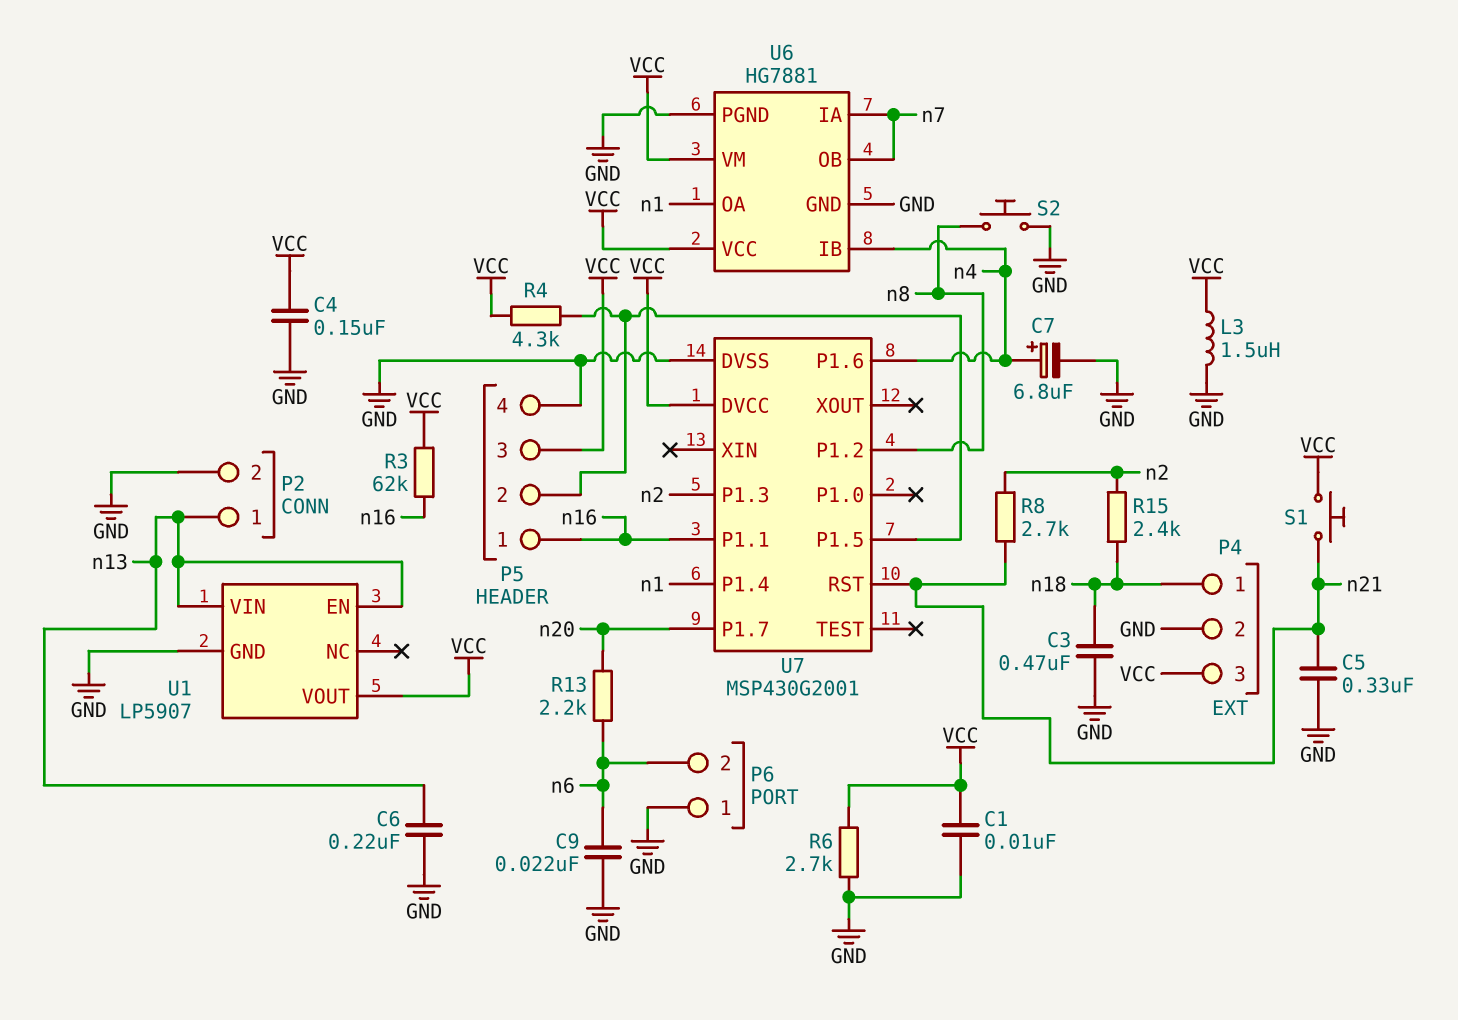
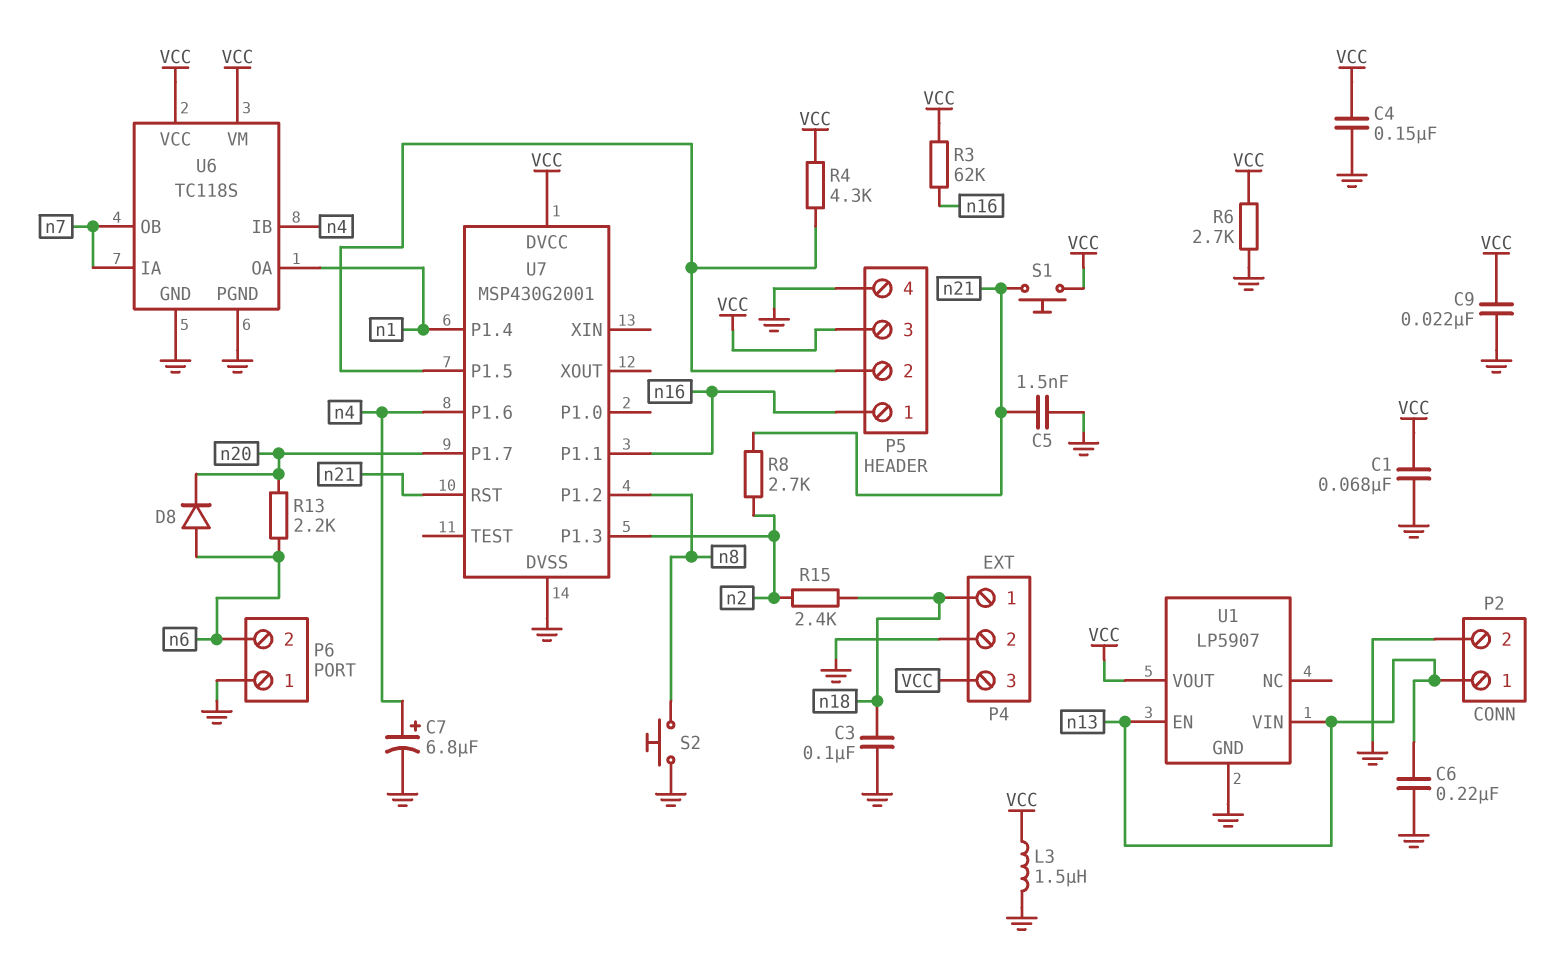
C1: 10nF (GND, VCC) -> 68nF (GND, VCC)
C3: 470nF (GND, n18) -> 100nF (GND, n18)
C5: 330nF (GND, n21) -> 1.5nF (GND, n21)
C9: 22nF (GND, n6) -> 22nF (GND, VCC)
D8: none -> diode (A n6, K n20)
U6: HG7881 -> TC118S

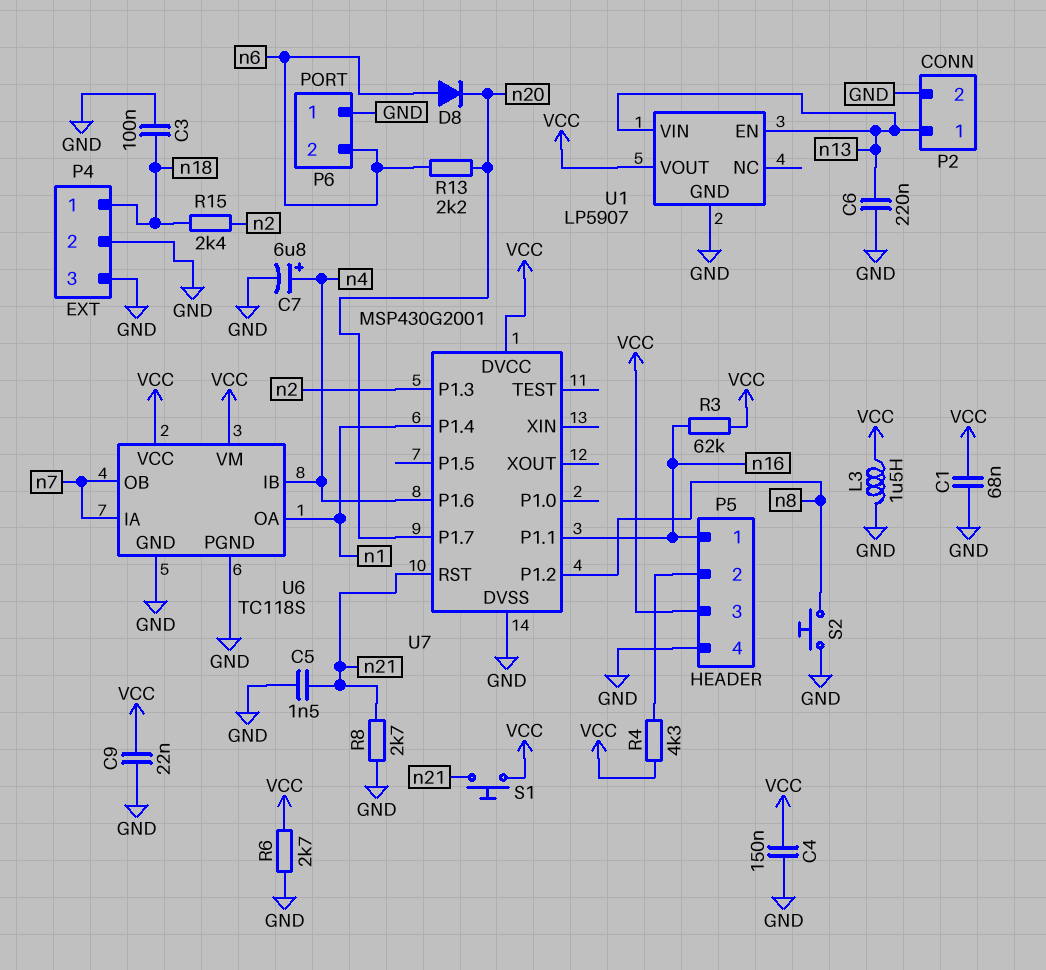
P4 pin 3: VCC -> GND
R8: 2.7k (n2, n21) -> 2.7k (GND, n21)
U7 pin P1.5: P5/2 -> none

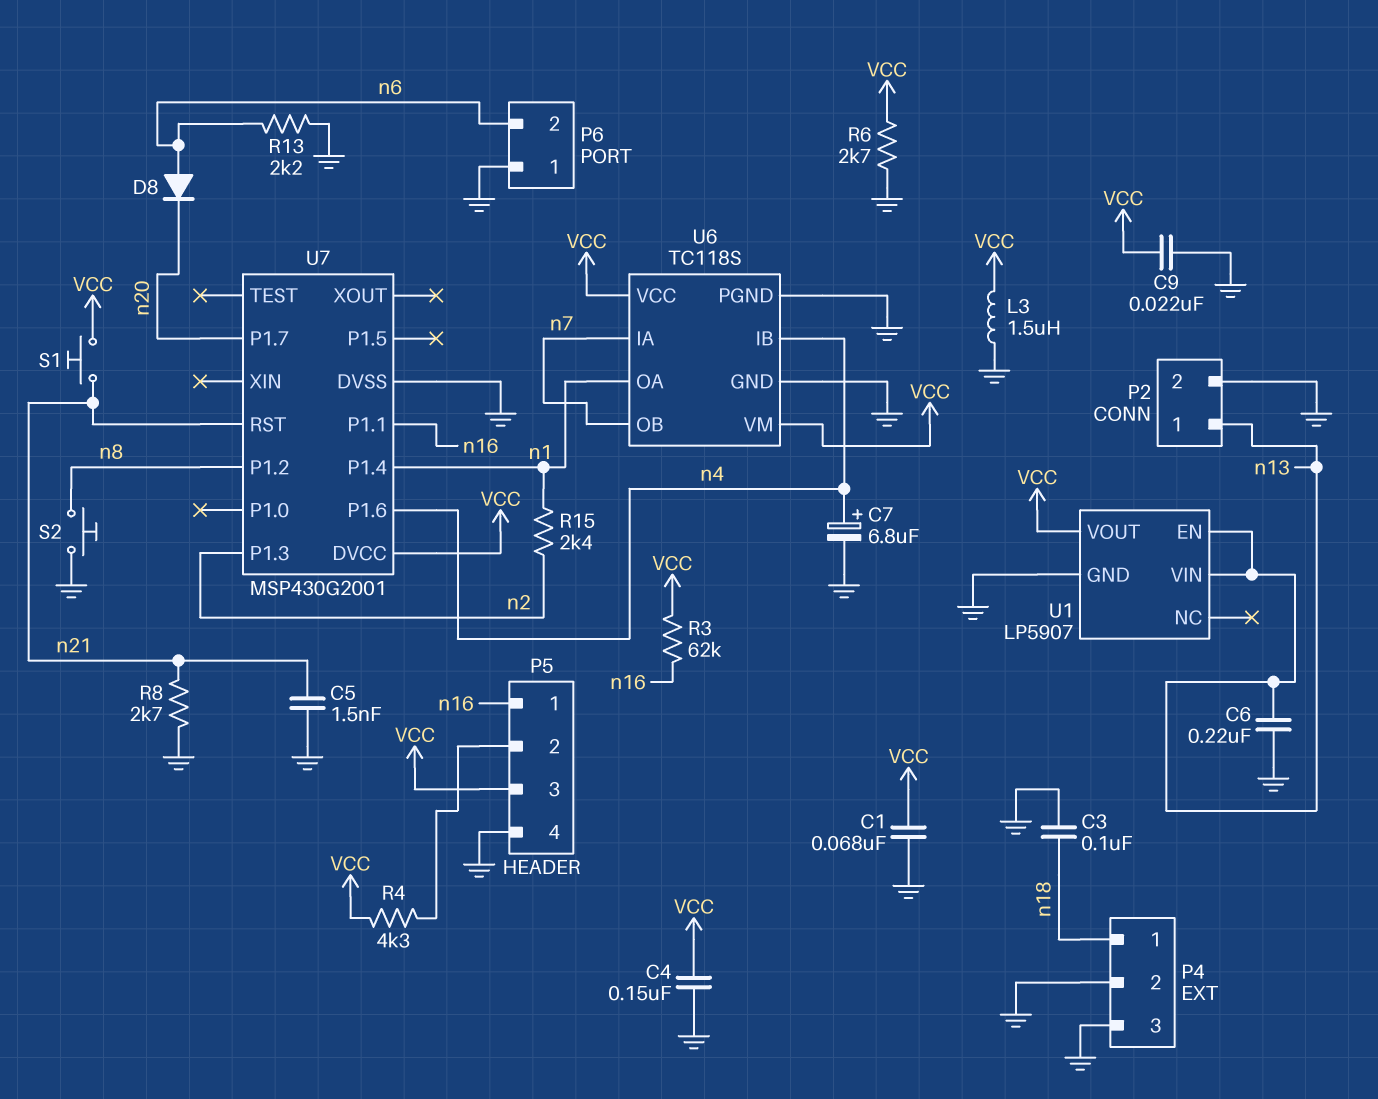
R13: 2.2k (n6, n20) -> 2.2k (GND, n6)
R15: 2.4k (n2, n18) -> 2.4k (n1, n2)

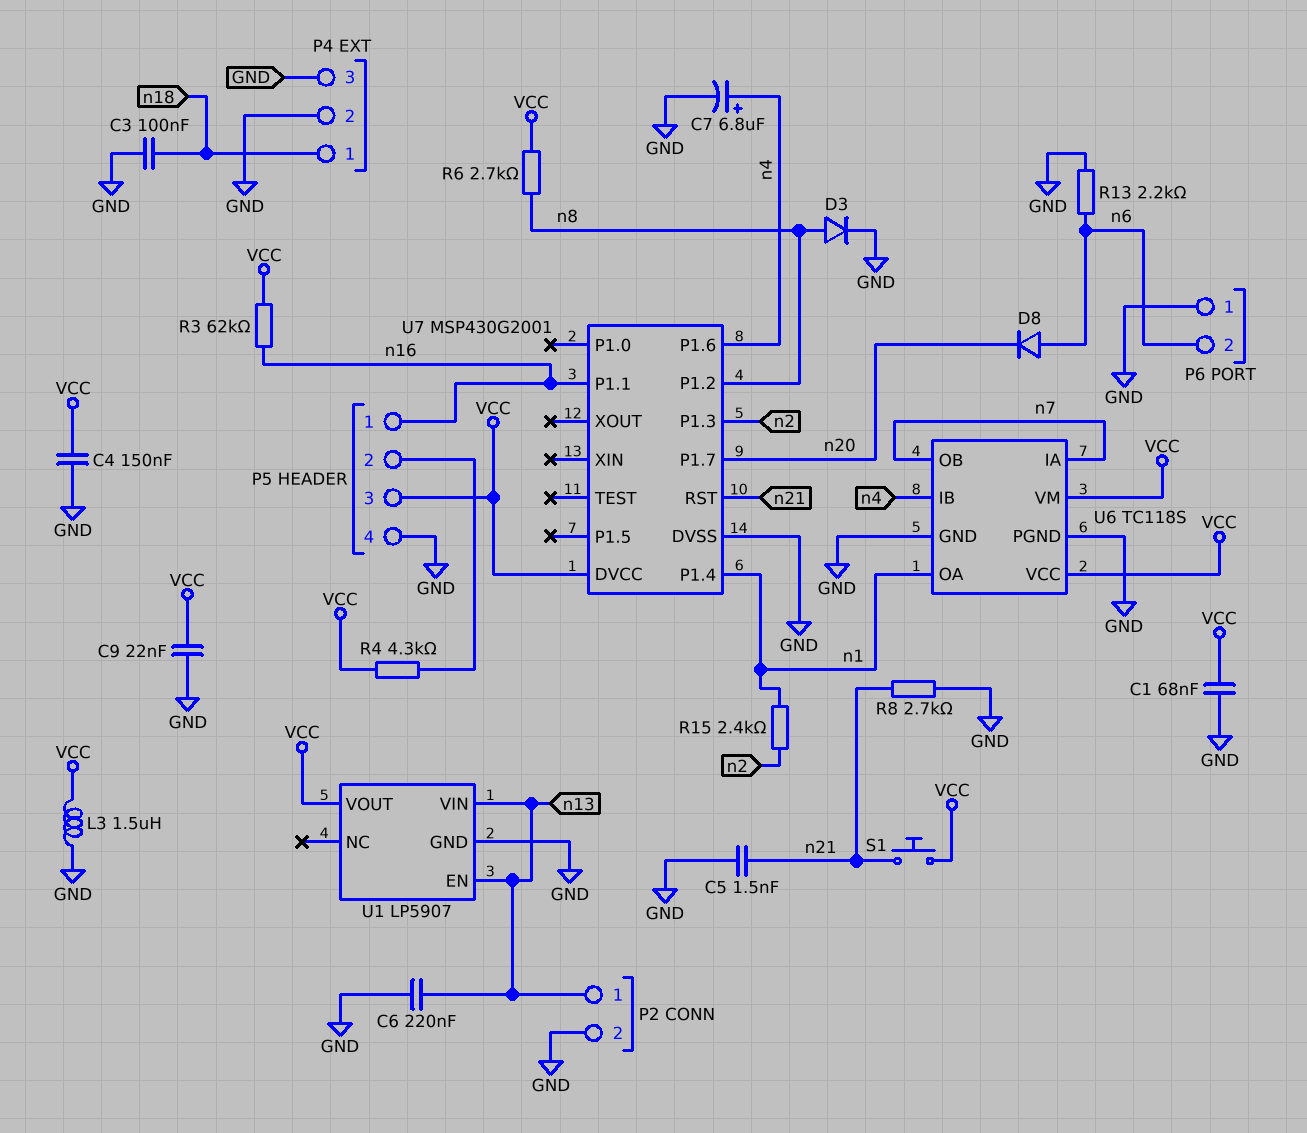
D3: none -> diode (A n8, K GND)
R6: 2.7k (GND, VCC) -> 2.7k (VCC, n8)
S2: button (GND, n8) -> none

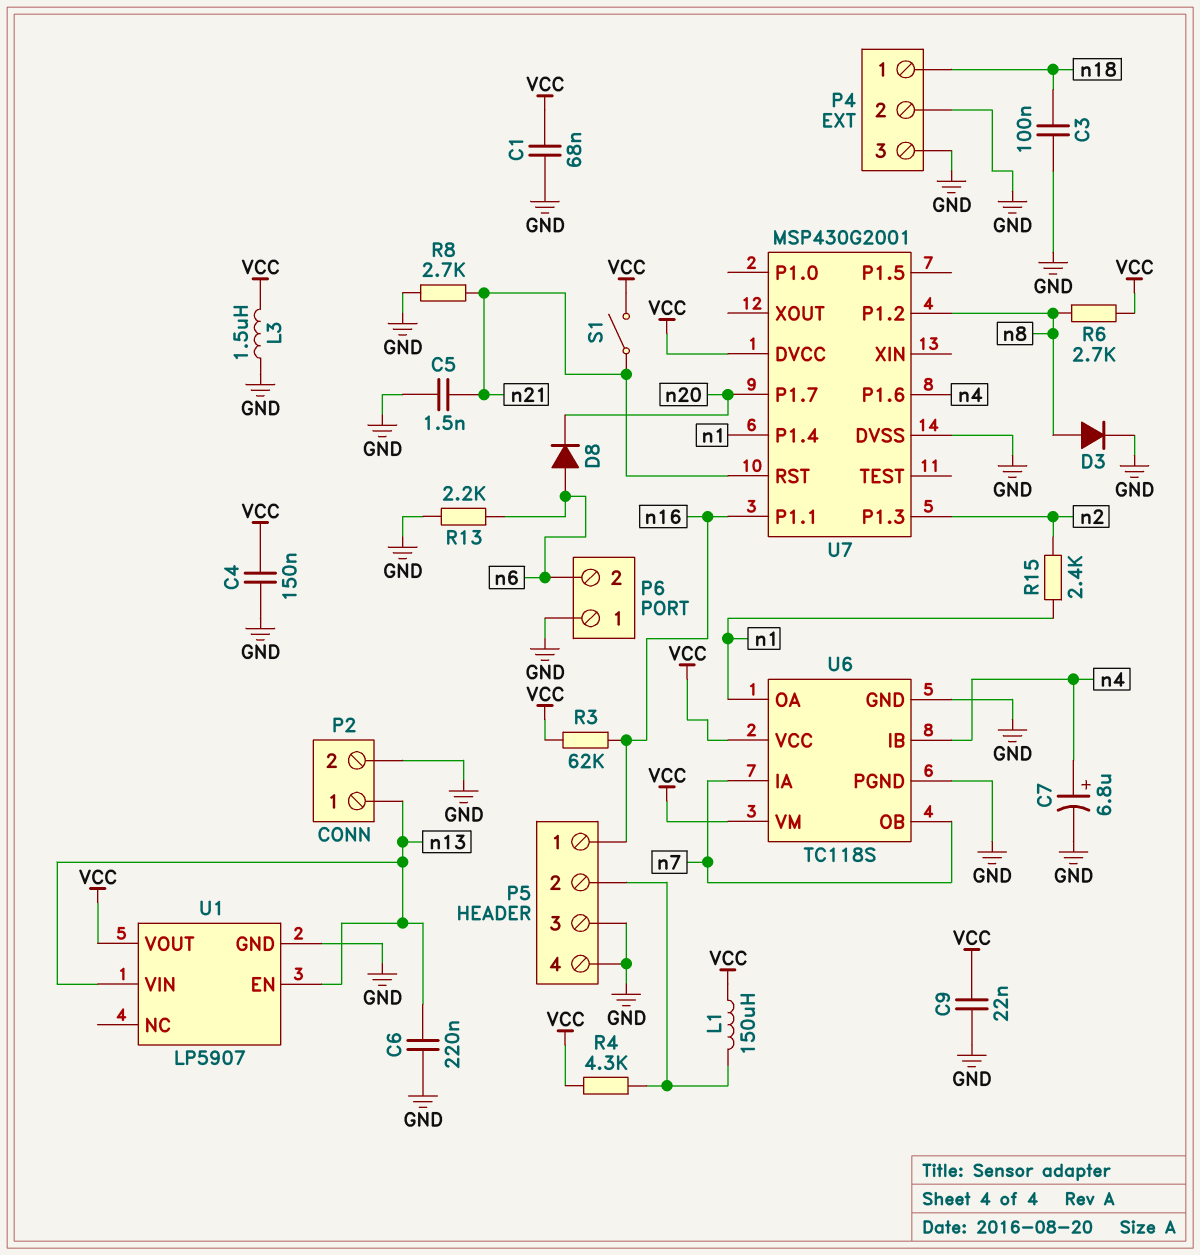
L1: none -> 150uH (P5/2, VCC)
P5 pin 3: VCC -> GND
S1: button (VCC, n21) -> switch (VCC, n21)

